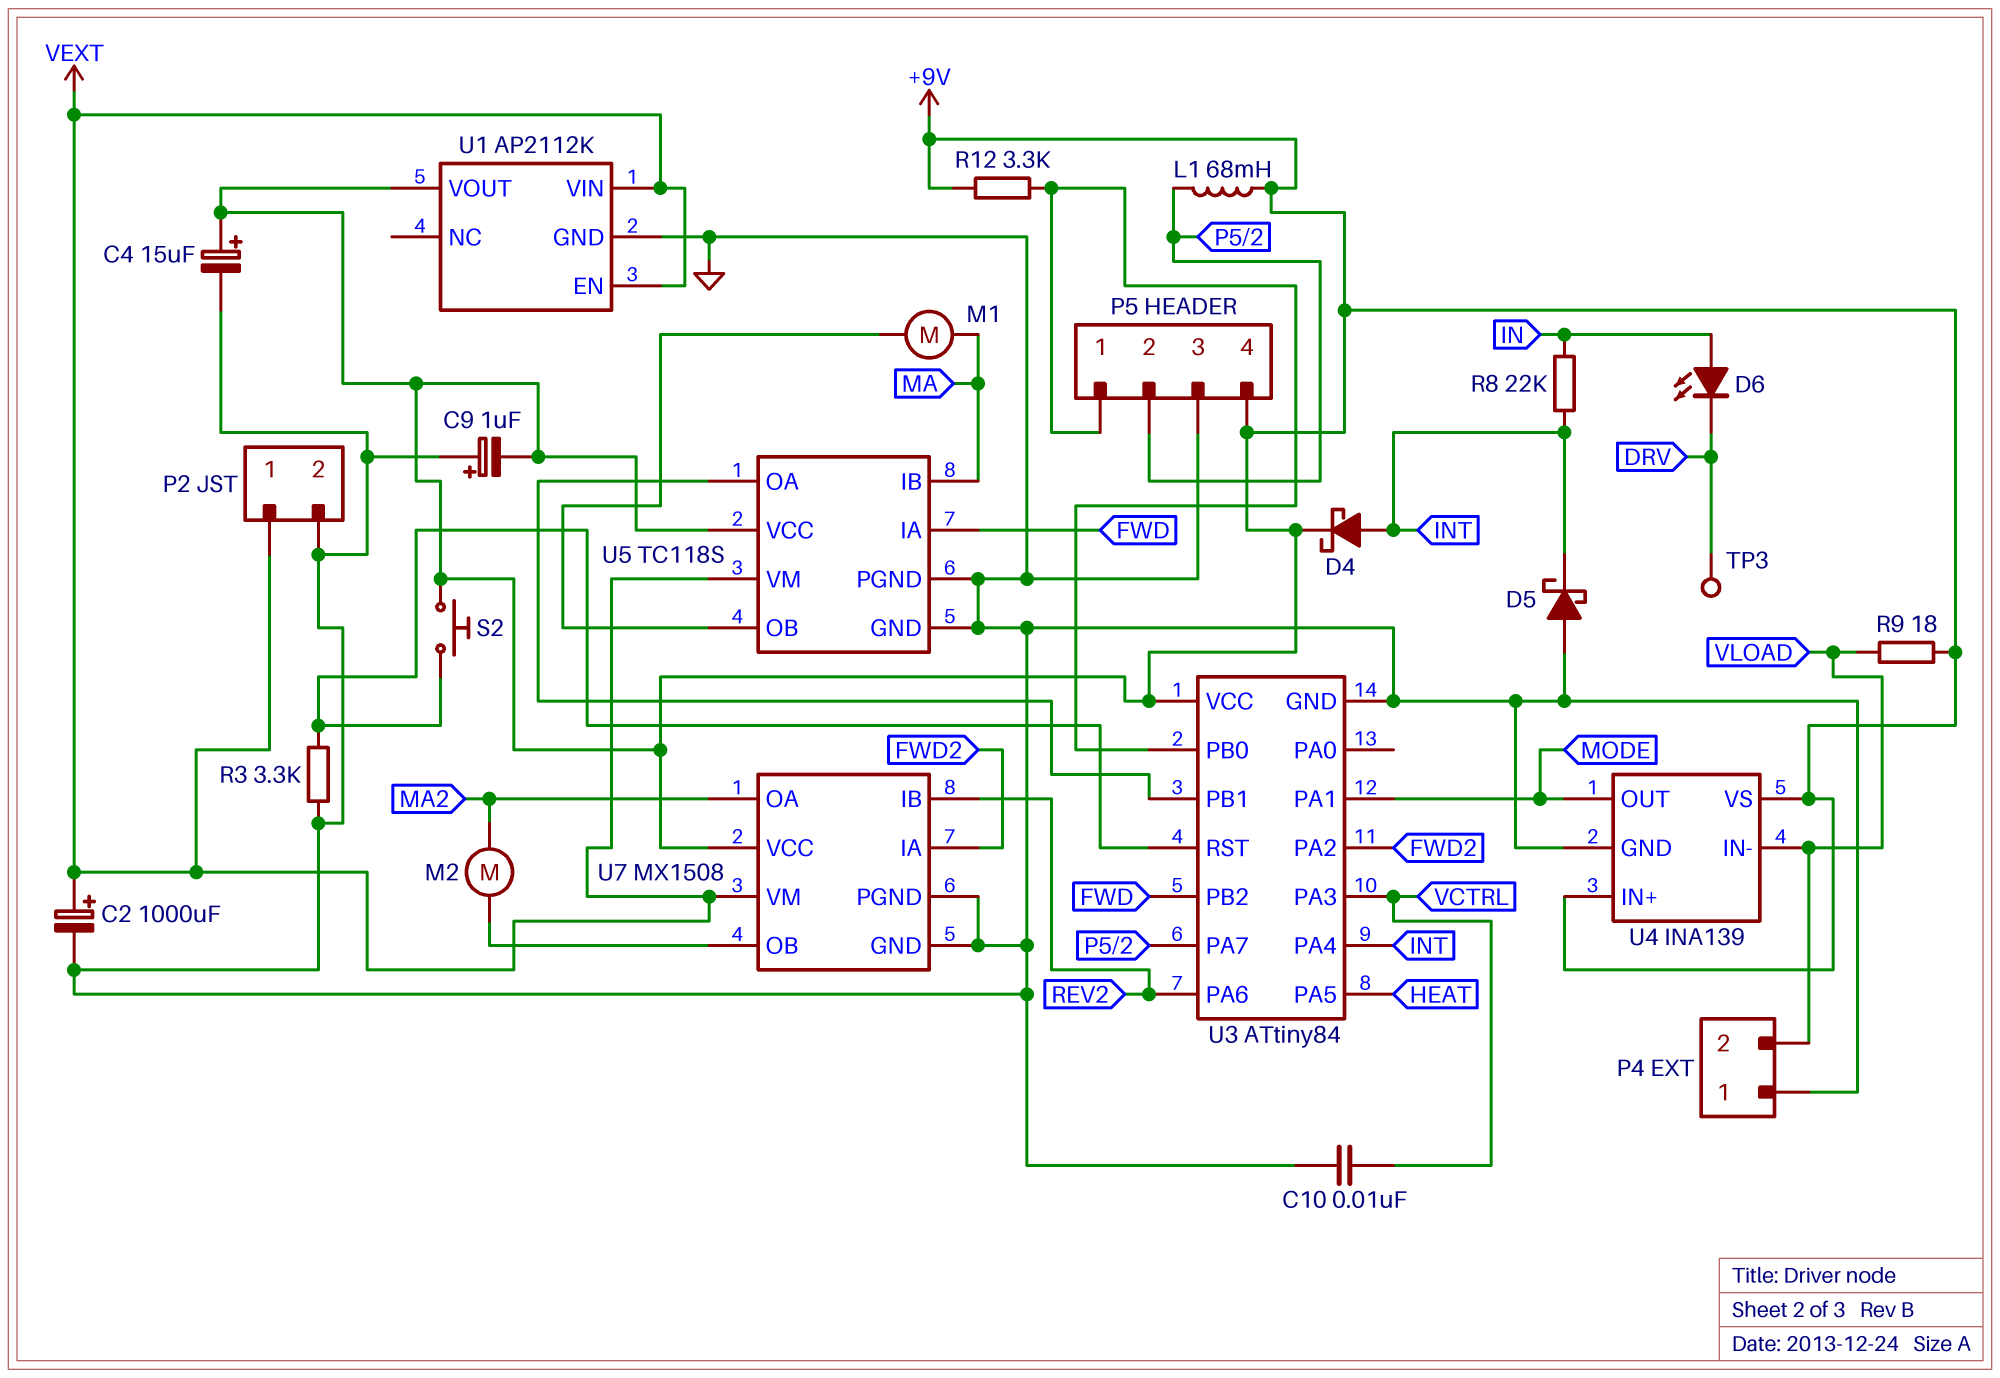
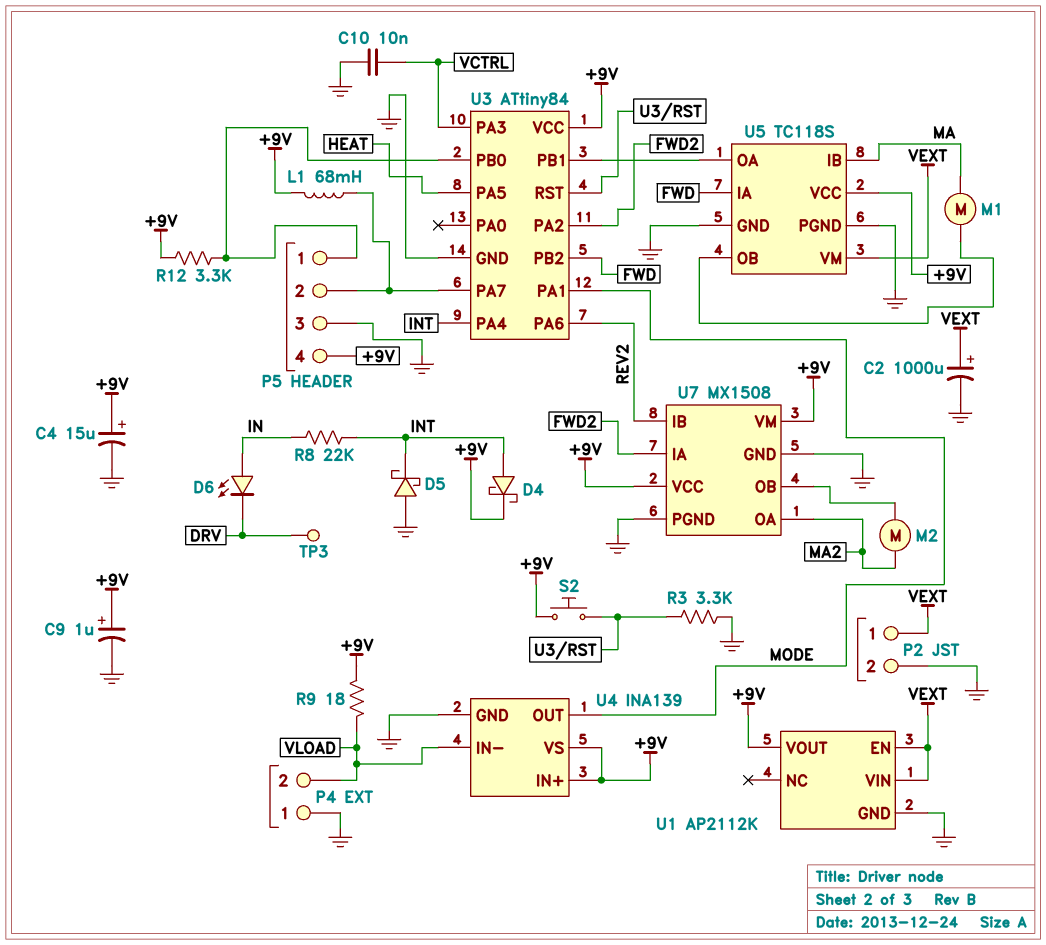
C9: 1uF (plus GND, minus +9V) -> 1uF (plus +9V, minus GND)
U7 pin VM: VEXT -> +9V

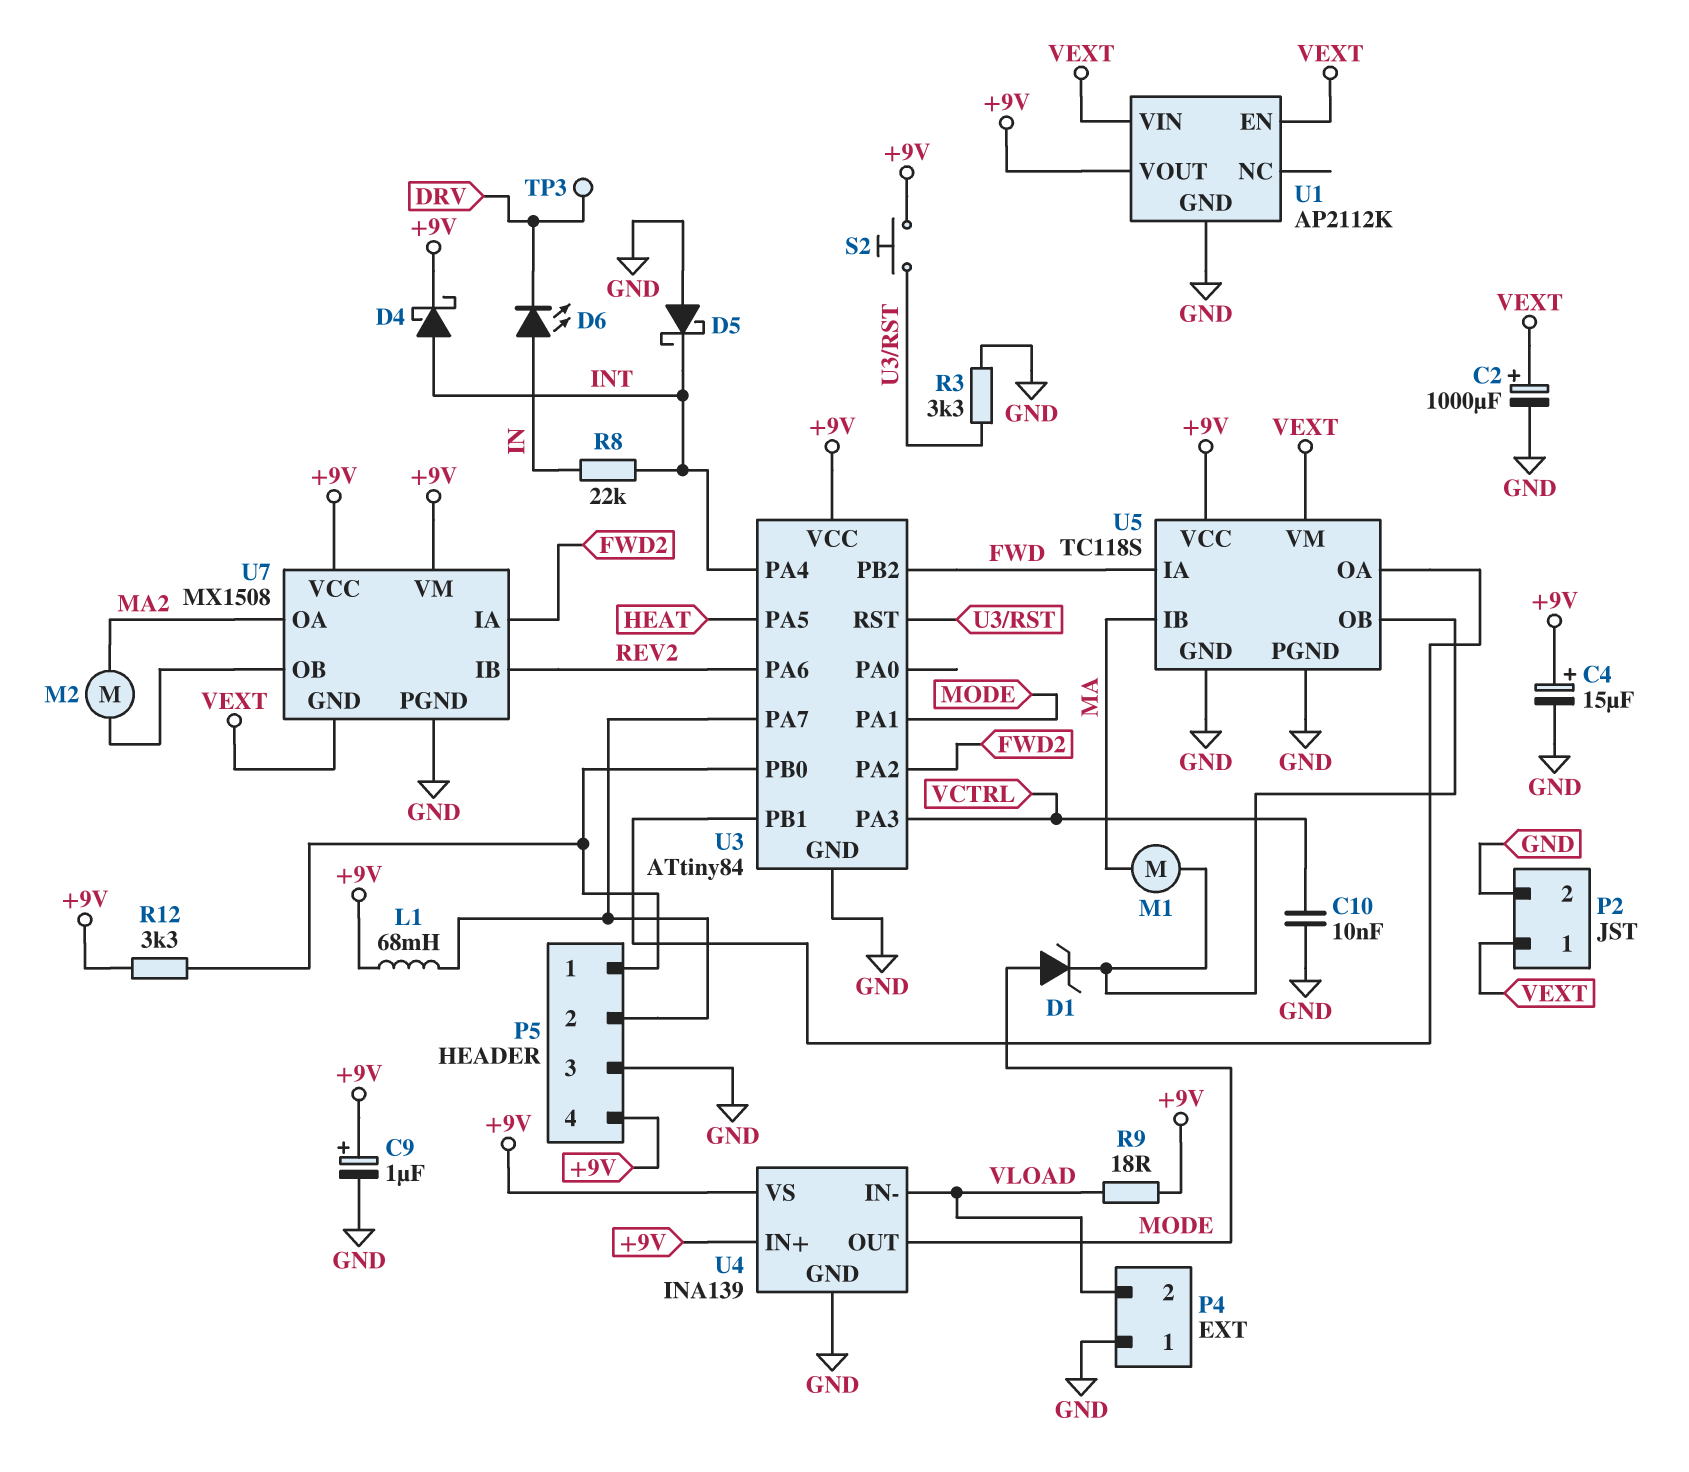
D1: none -> zener (A MODE, K U5/OB)
U7 pin GND: GND -> VEXT

